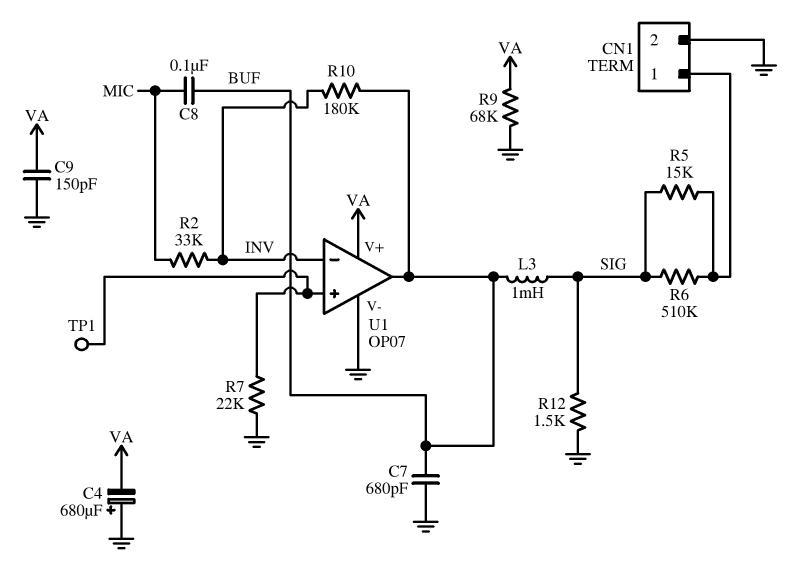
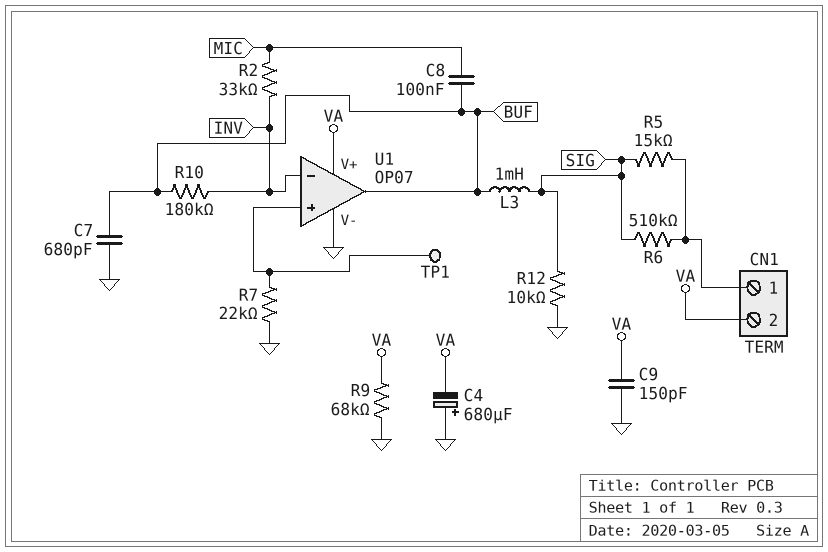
CN1 pin 2: GND -> VA
R12: 1.5k (GND, SIG) -> 10k (GND, SIG)

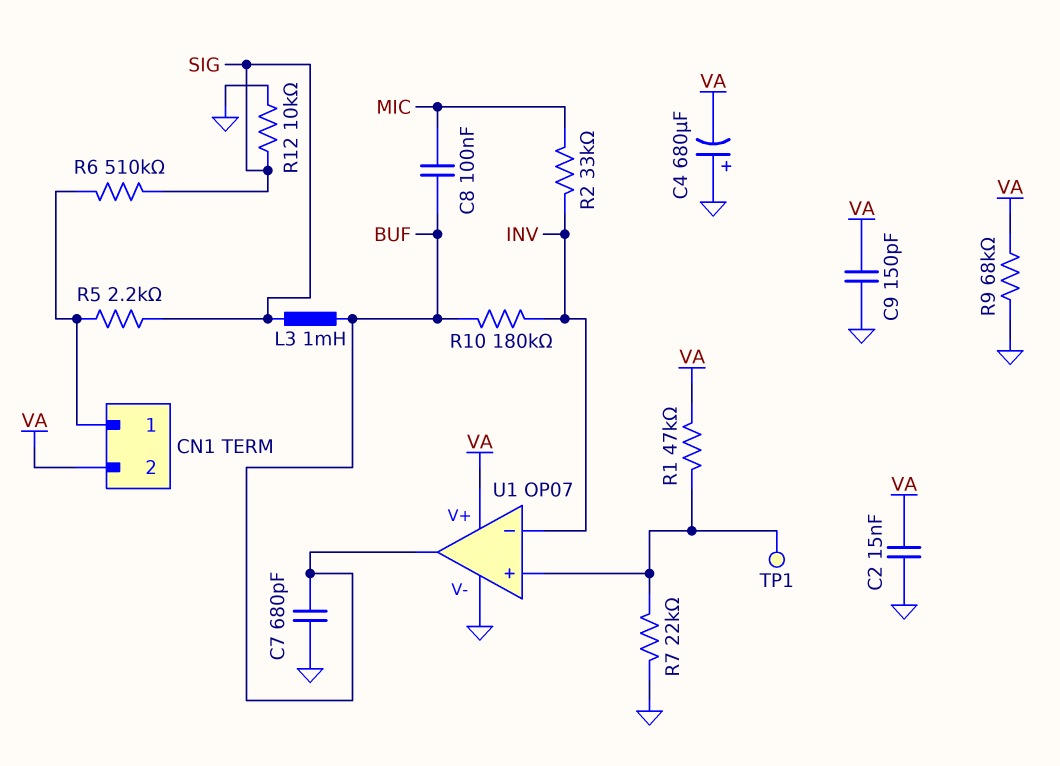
C2: none -> 15nF (GND, VA)
R1: none -> 47k (U1/in+, VA)
R5: 15k (CN1/1, SIG) -> 2.2k (CN1/1, SIG)

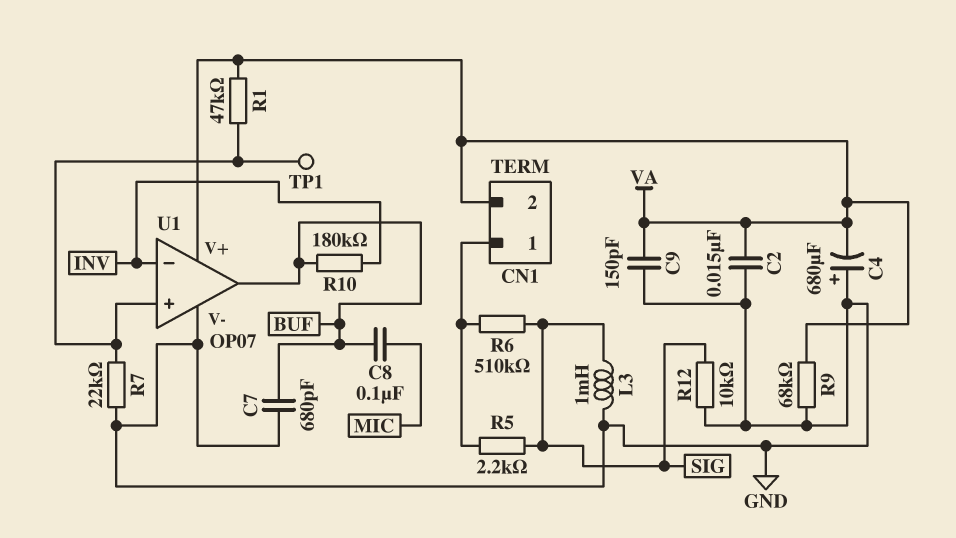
L3: 1mH (BUF, SIG) -> 1mH (GND, SIG)
R2: 33k (INV, MIC) -> none

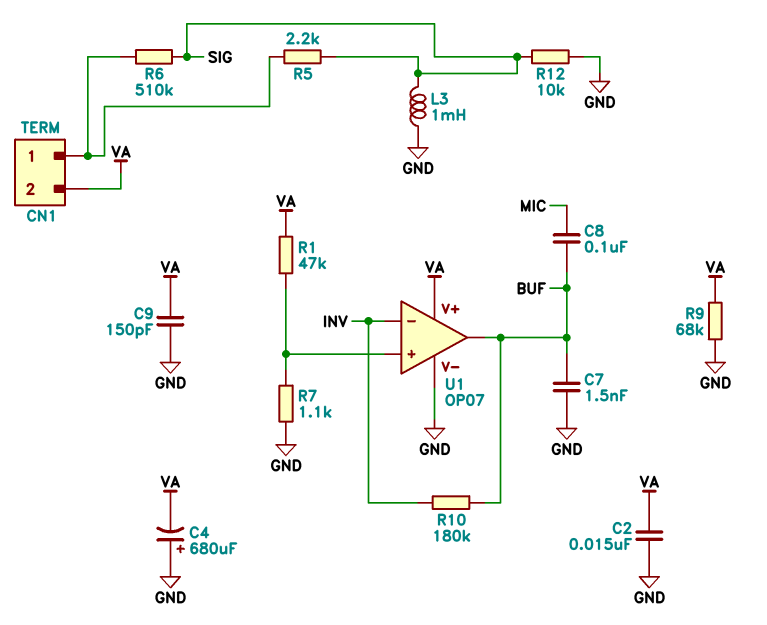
C7: 680pF (BUF, GND) -> 1.5nF (BUF, GND)
R7: 22k (GND, U1/in+) -> 1.1k (GND, U1/in+)
TP1: test point (U1/in+) -> none

